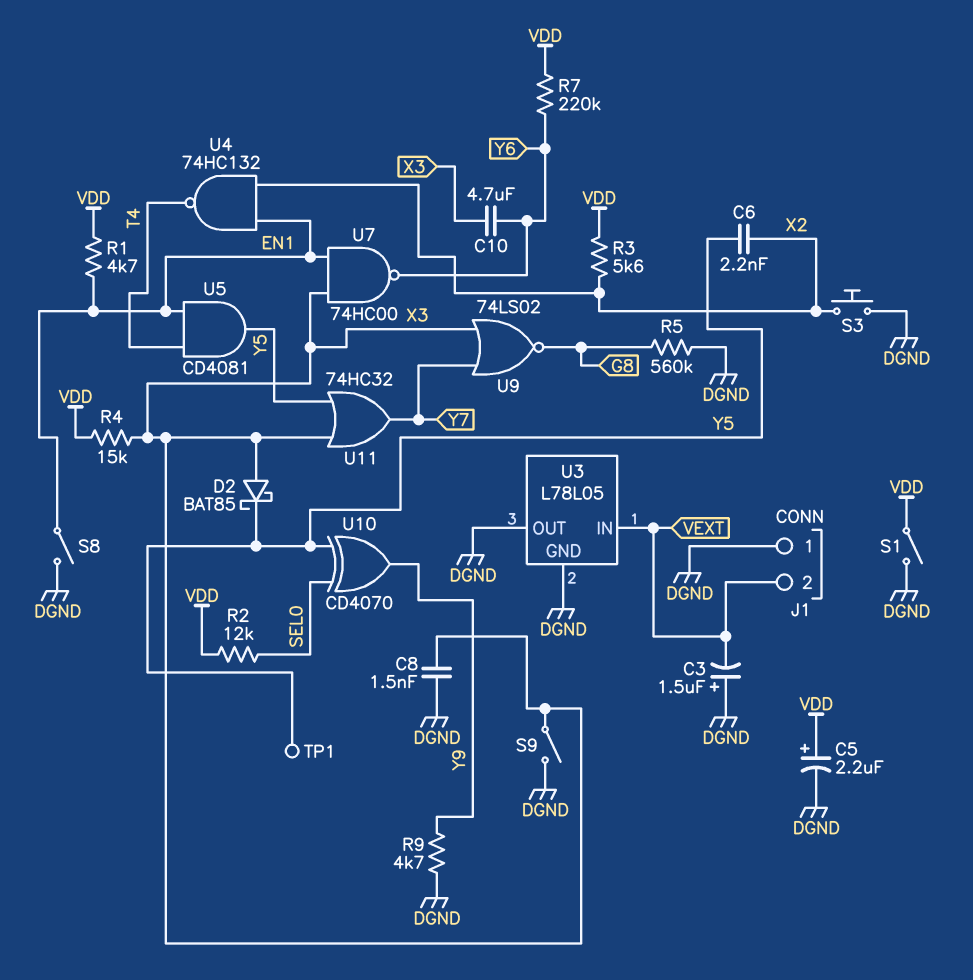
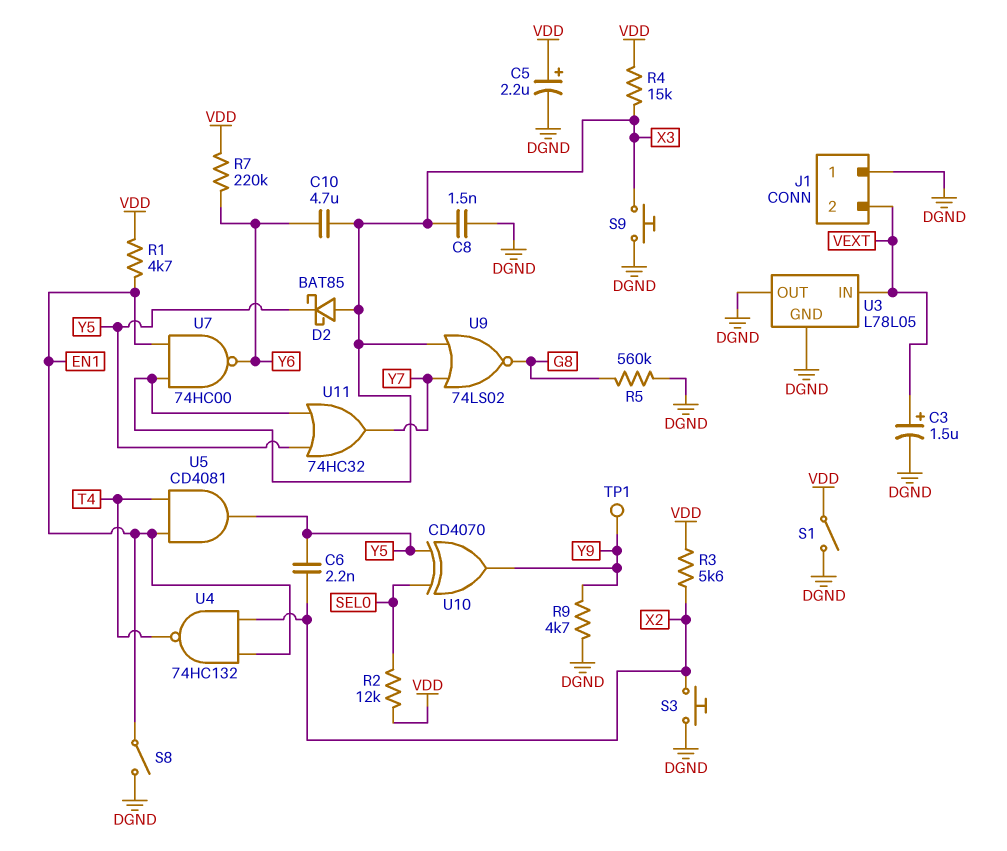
C3: 1.5uF (plus DGND, minus VEXT) -> 1.5uF (plus VEXT, minus DGND)
S9: switch (DGND, X3) -> button (DGND, X3)
TP1: test point (Y5) -> test point (Y9)

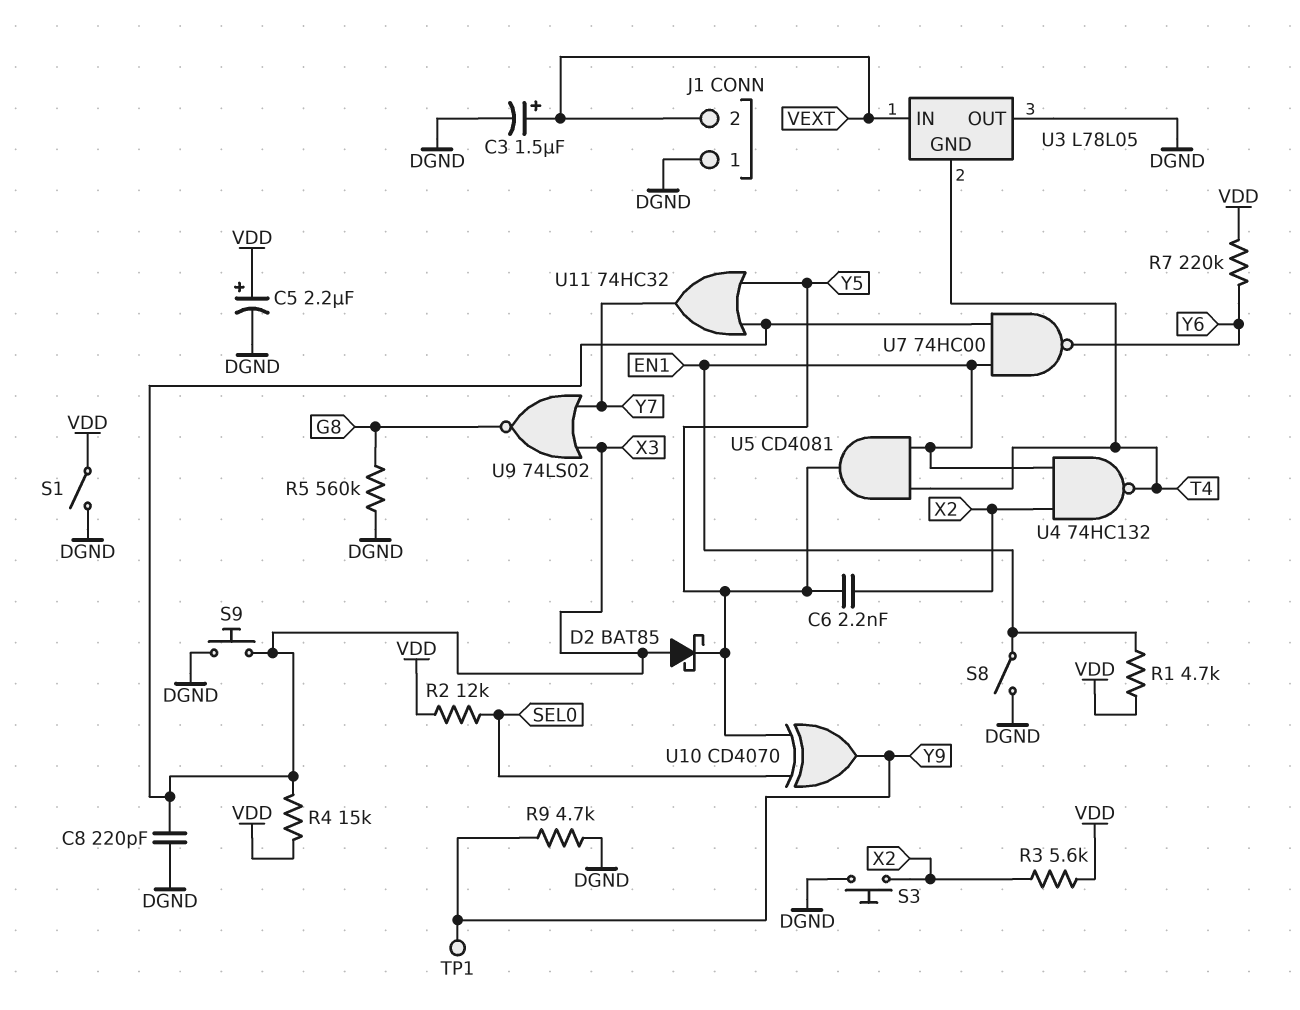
C8: 1.5nF (DGND, X3) -> 220pF (DGND, X3)
C10: 4.7uF (X3, Y6) -> none
U3 pin GND: DGND -> T4

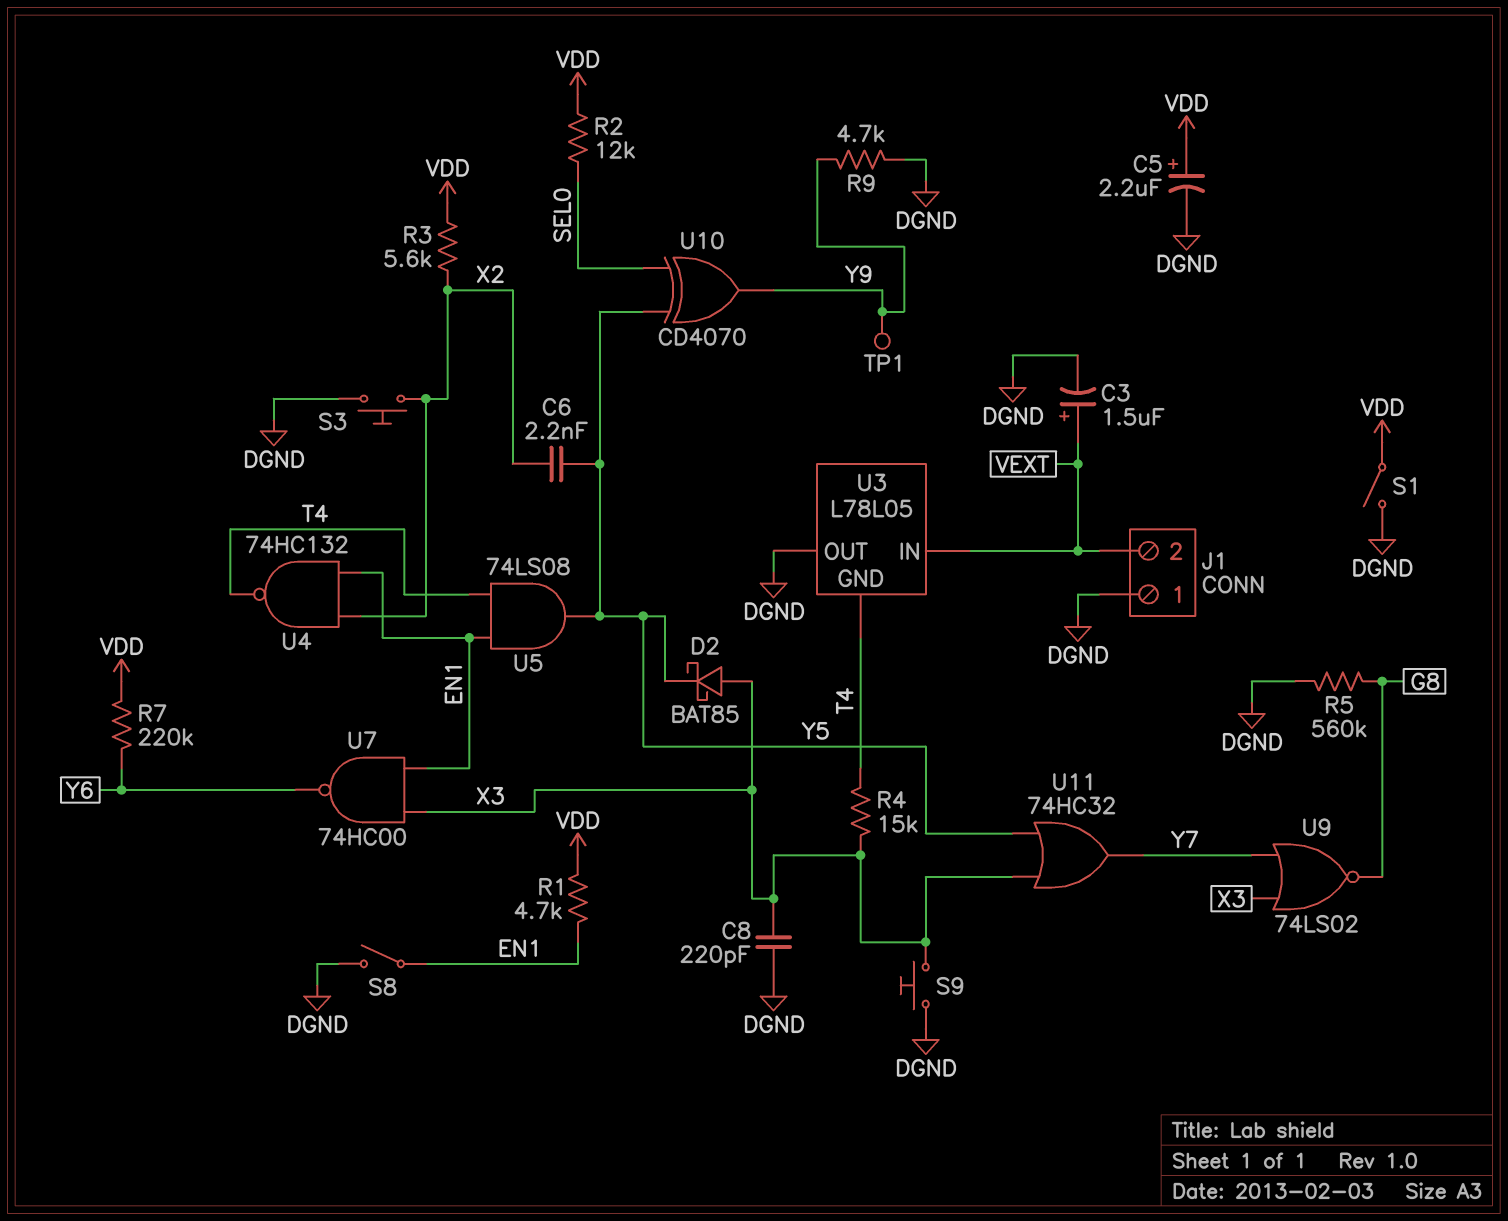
R4: 15k (VDD, X3) -> 15k (T4, X3)
U5: AND CD4081 (in EN1, in T4, out Y5) -> AND 74LS08 (in EN1, in T4, out Y5)

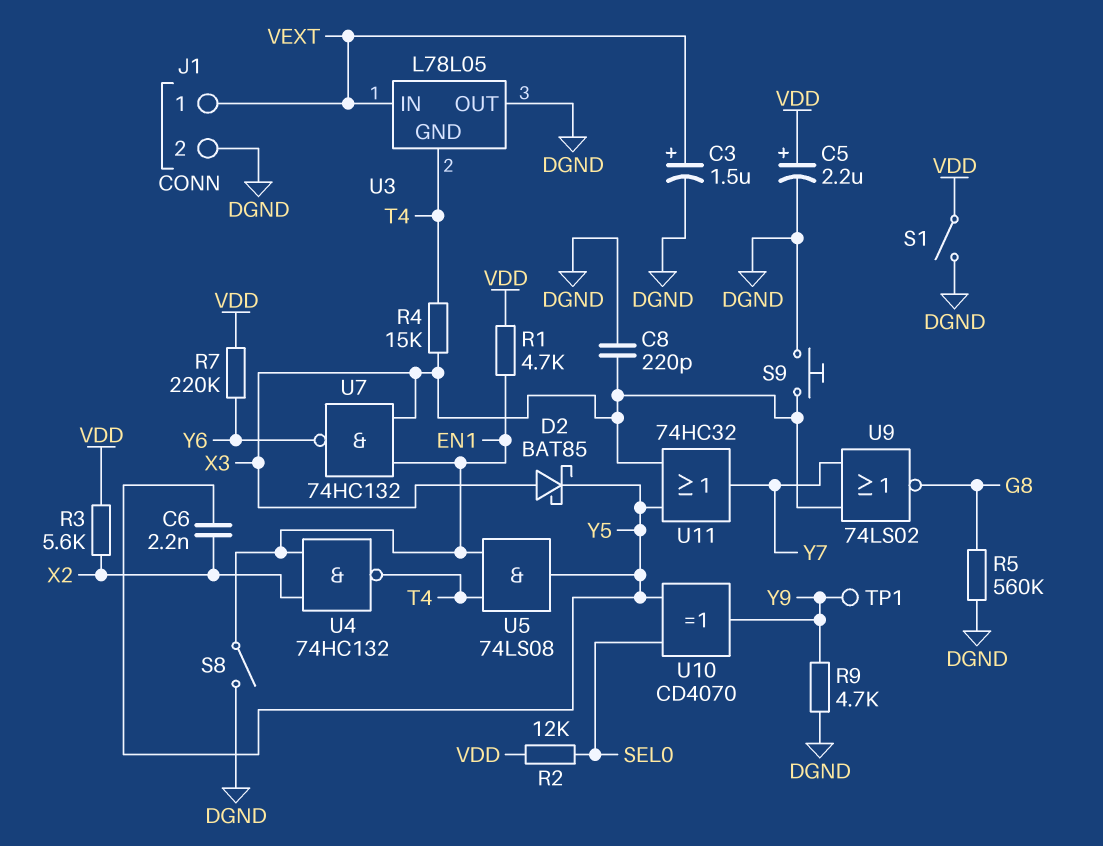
J1 pin 1: DGND -> VEXT
J1 pin 2: VEXT -> DGND
S3: button (DGND, X2) -> none
U7: NAND 74HC00 (in EN1, in X3, out Y6) -> NAND 74HC132 (in EN1, in X3, out Y6)

